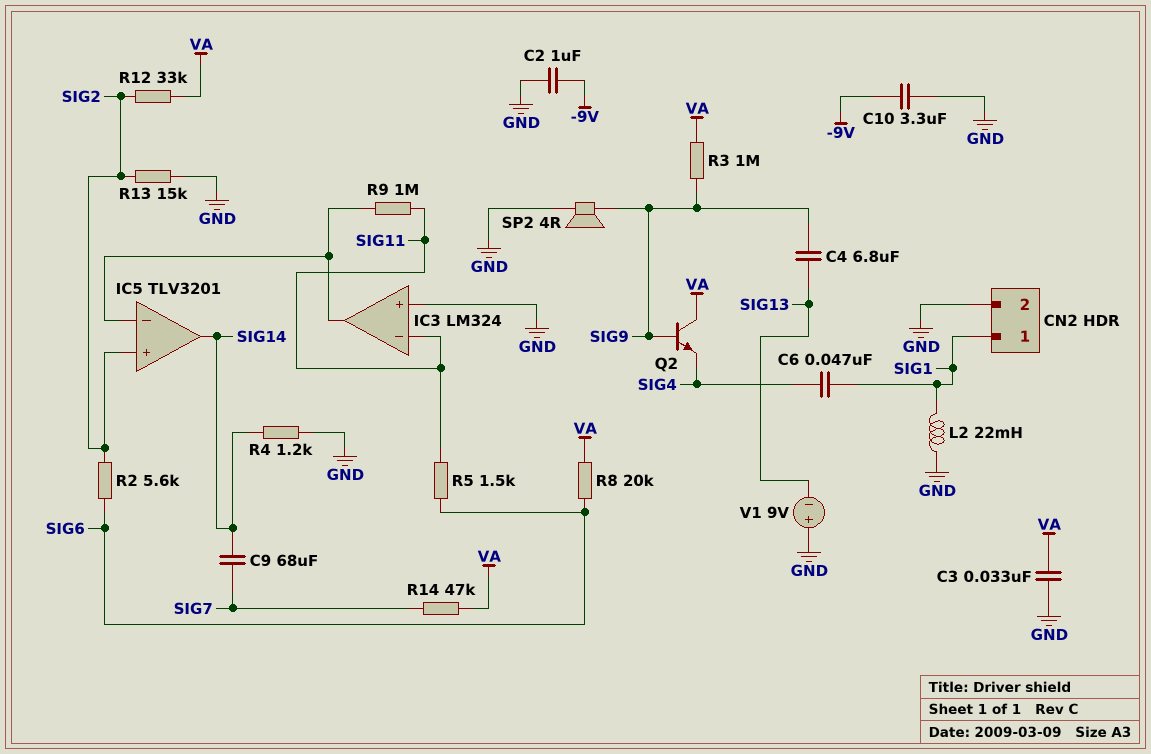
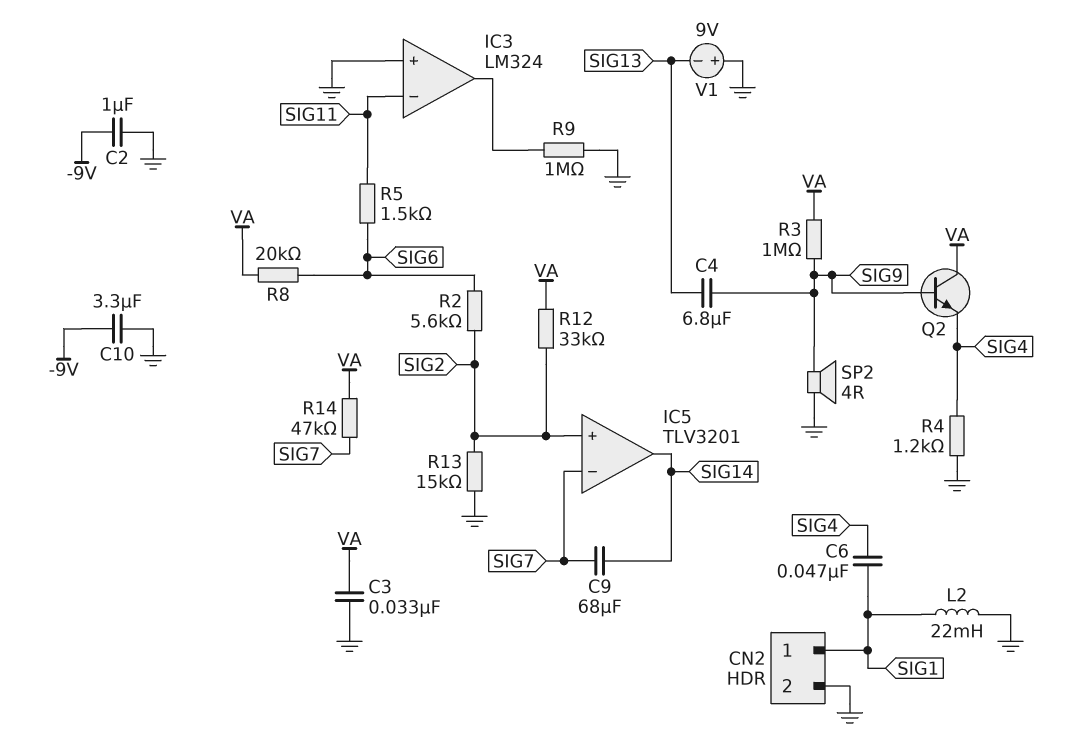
IC5 pin in-: IC3/out -> SIG7
R4: 1.2k (GND, SIG14) -> 1.2k (GND, SIG4)
R9: 1M (IC3/out, SIG11) -> 1M (GND, IC3/out)

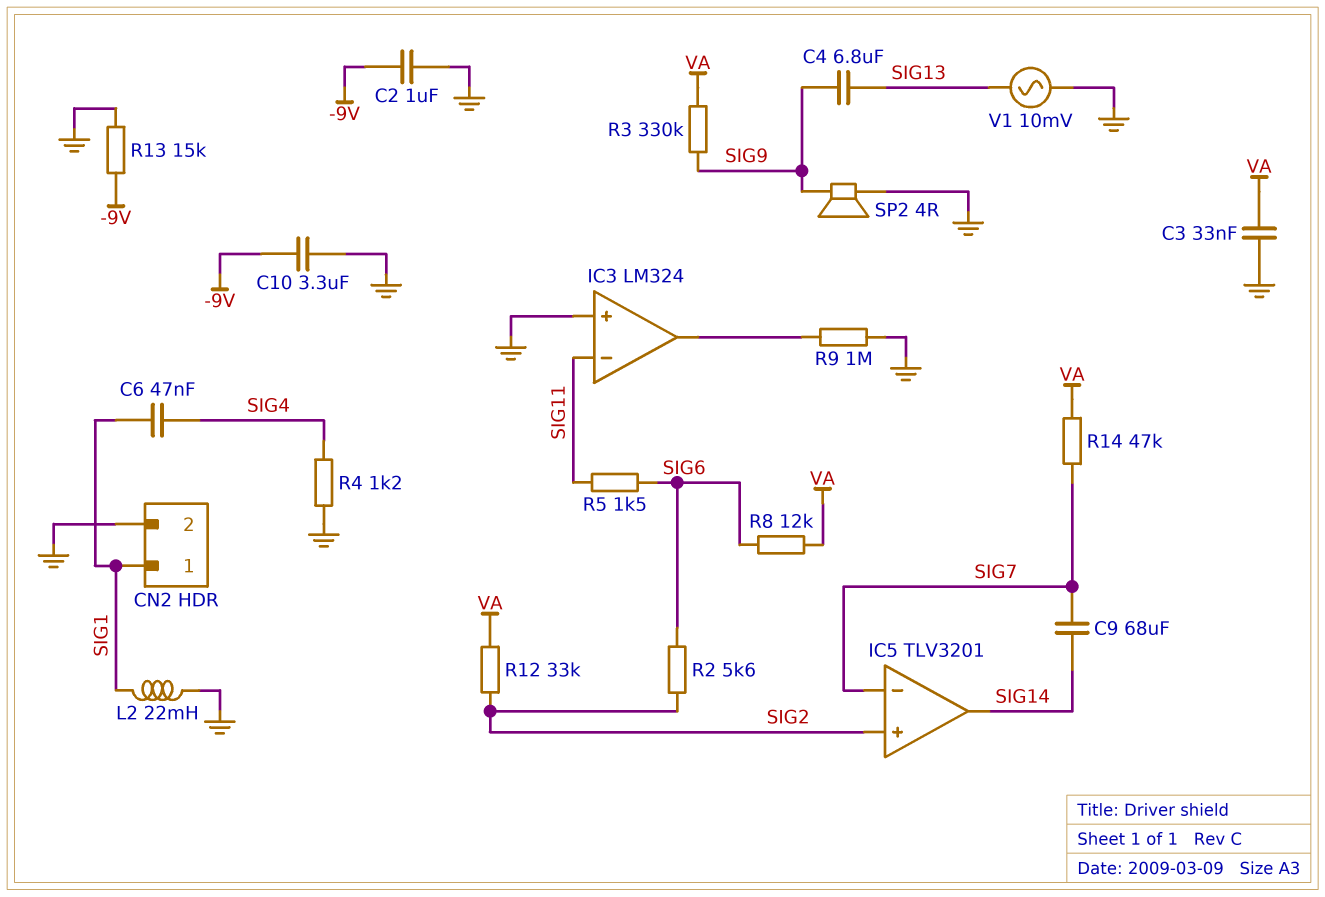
Q2: NPN (B SIG9, C VA, E SIG4) -> none
R3: 1M (SIG9, VA) -> 330k (SIG9, VA)
R8: 20k (SIG6, VA) -> 12k (SIG6, VA)
R13: 15k (GND, SIG2) -> 15k (-9V, GND)
V1: 9V (plus GND, minus SIG13) -> AC 10mV (GND, SIG13)

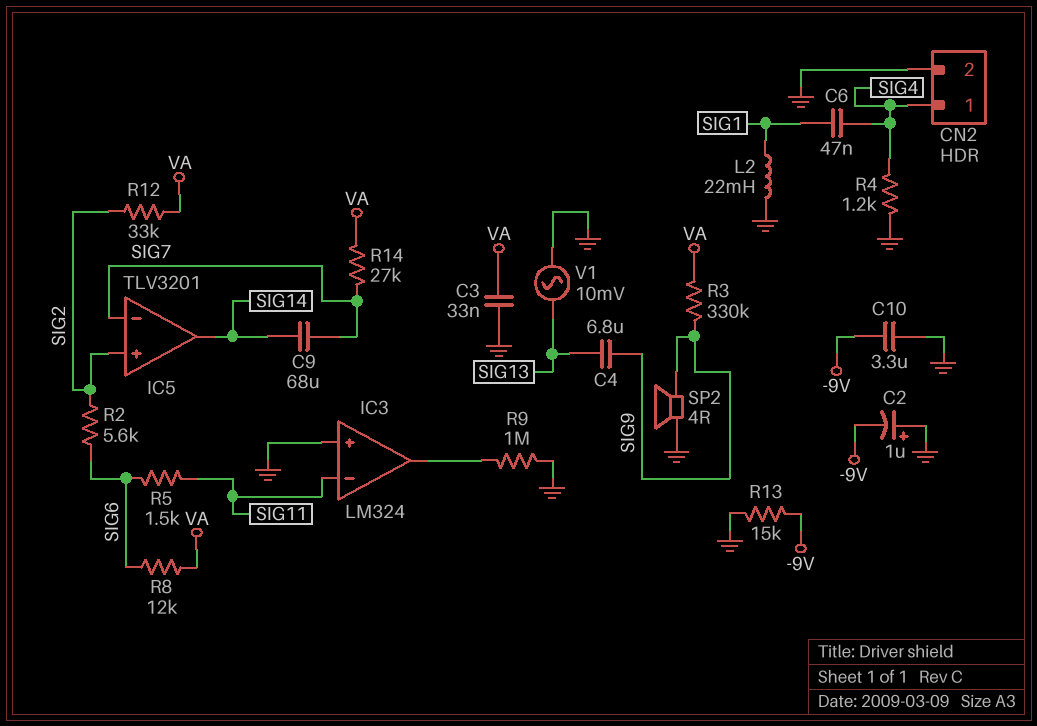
C2: 1uF (-9V, GND) -> 1uF (plus GND, minus -9V)
CN2 pin 1: SIG1 -> SIG4
R14: 47k (SIG7, VA) -> 27k (SIG7, VA)

